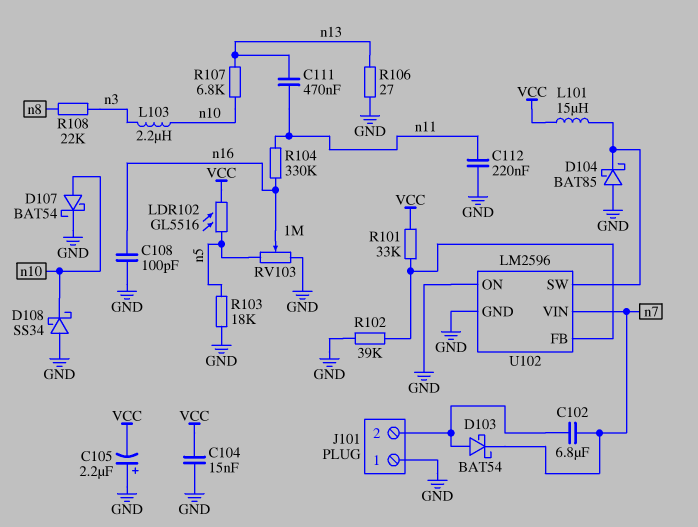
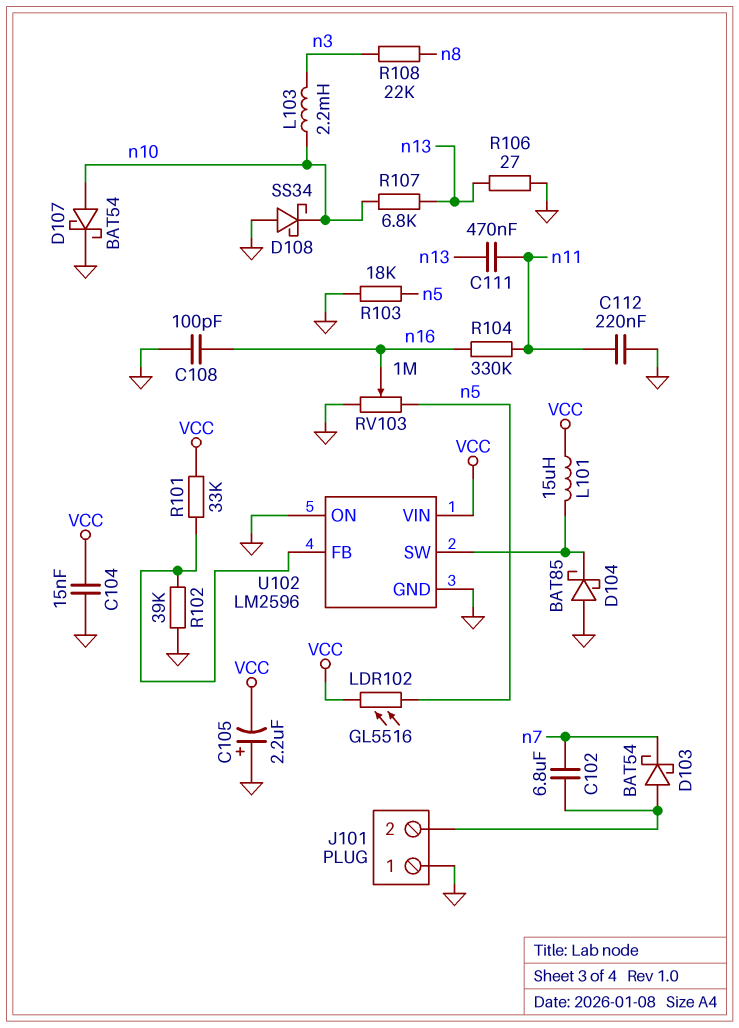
L103: 2.2uH (n3, n10) -> 2.2mH (n3, n10)
U102 pin VIN: n7 -> VCC

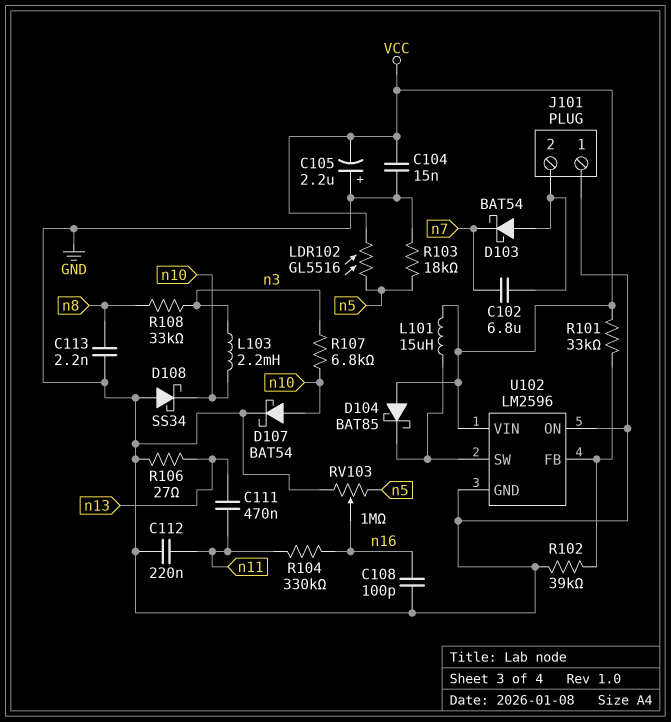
C113: none -> 2.2nF (GND, n8)
D104: schottky BAT85 (A GND, K U102/SW) -> schottky BAT85 (A VCC, K U102/SW)
R107: 6.8k (n10, n13) -> 6.8k (n3, n10)
R108: 22k (n3, n8) -> 33k (n3, n8)

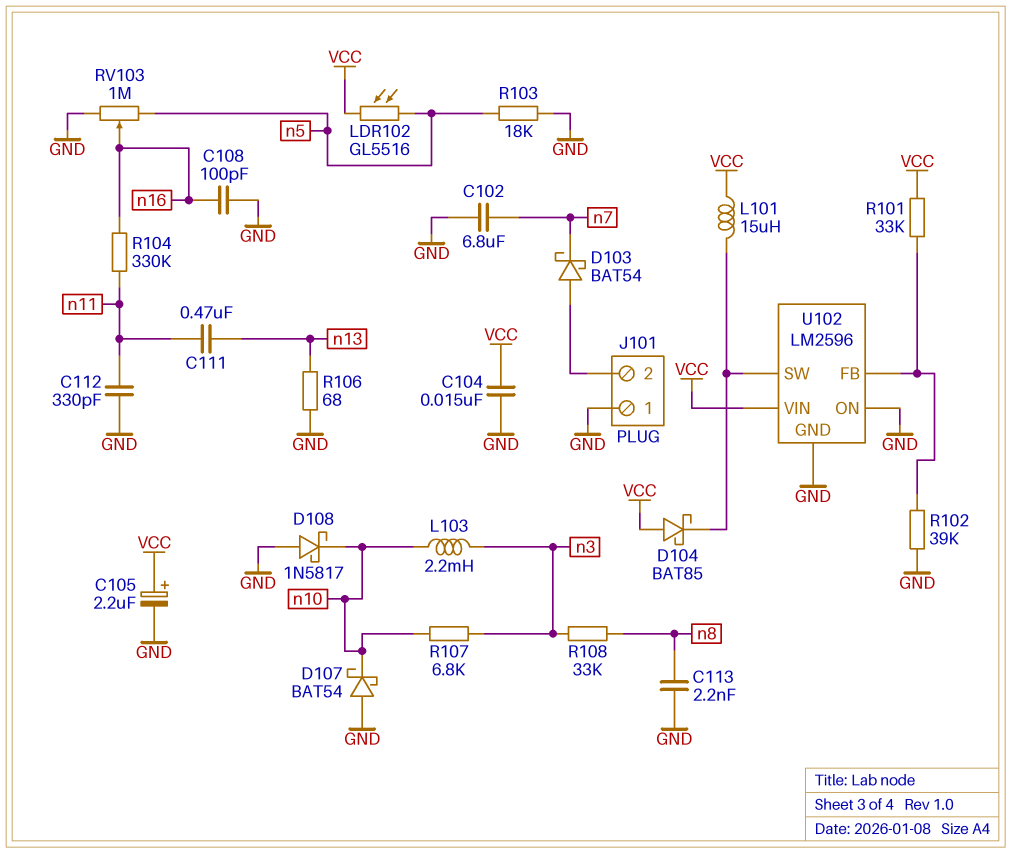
C102: 6.8uF (J101/2, n7) -> 6.8uF (GND, n7)
C105: 2.2uF (plus GND, minus VCC) -> 2.2uF (plus VCC, minus GND)
C112: 220nF (GND, n11) -> 330pF (GND, n11)
D107: schottky BAT54 (A n10, K GND) -> schottky BAT54 (A GND, K n10)
D108: schottky SS34 (A GND, K n10) -> schottky 1N5817 (A GND, K n10)
R106: 27 (GND, n13) -> 68 (GND, n13)

